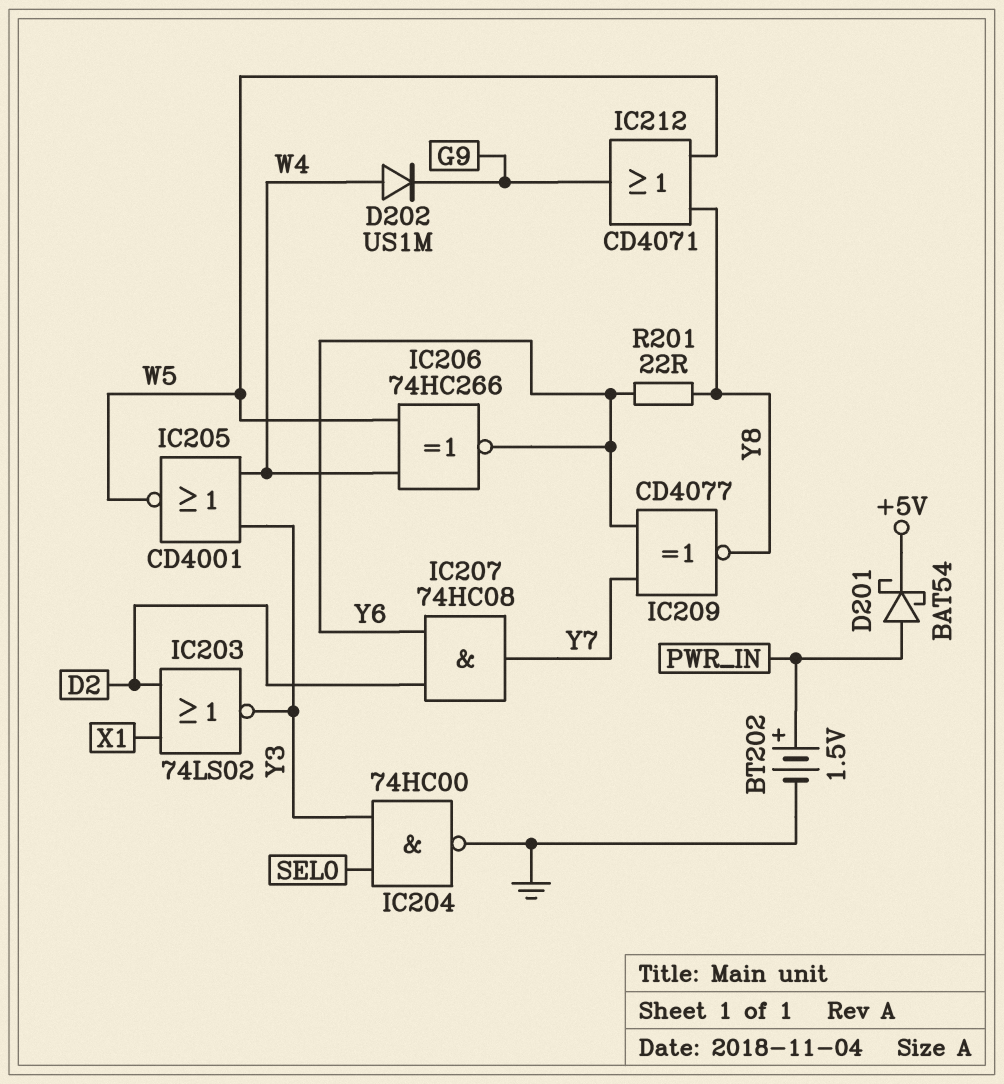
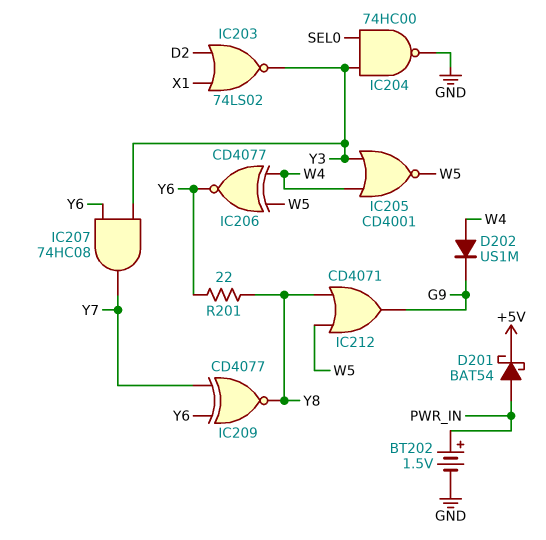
IC206: XNOR 74HC266 (in W4, in W5, out Y6) -> XNOR CD4077 (in W4, in W5, out Y6)
IC207: AND 74HC08 (in D2, in Y6, out Y7) -> AND 74HC08 (in Y3, in Y6, out Y7)

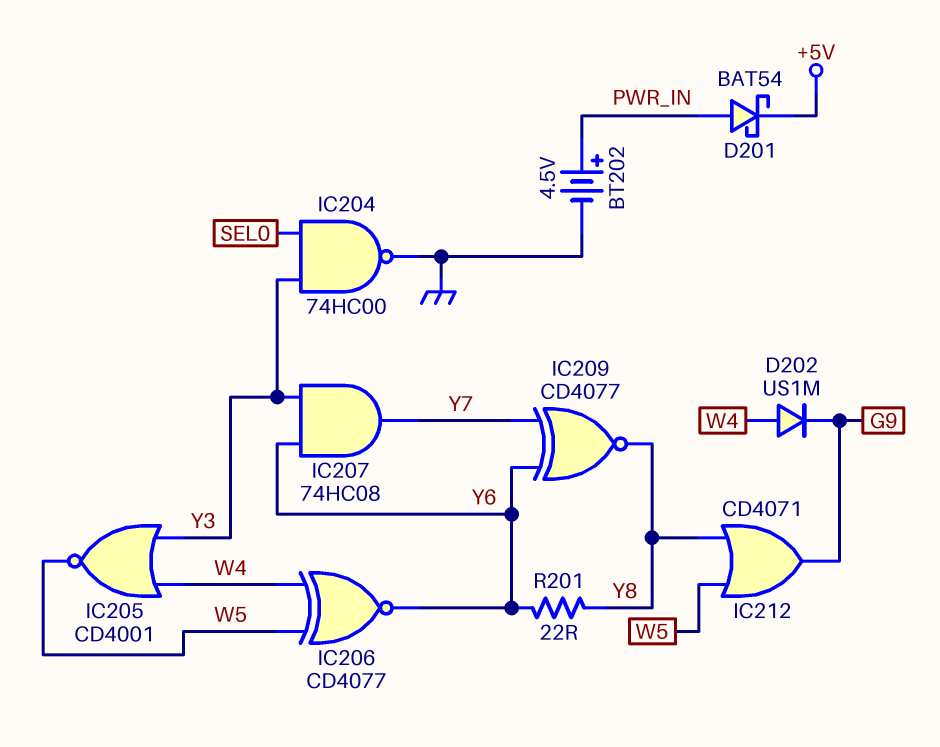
BT202: 1.5V (plus PWR_IN, minus GND) -> 4.5V (plus PWR_IN, minus GND)
IC203: NOR 74LS02 (in D2, in X1, out Y3) -> none

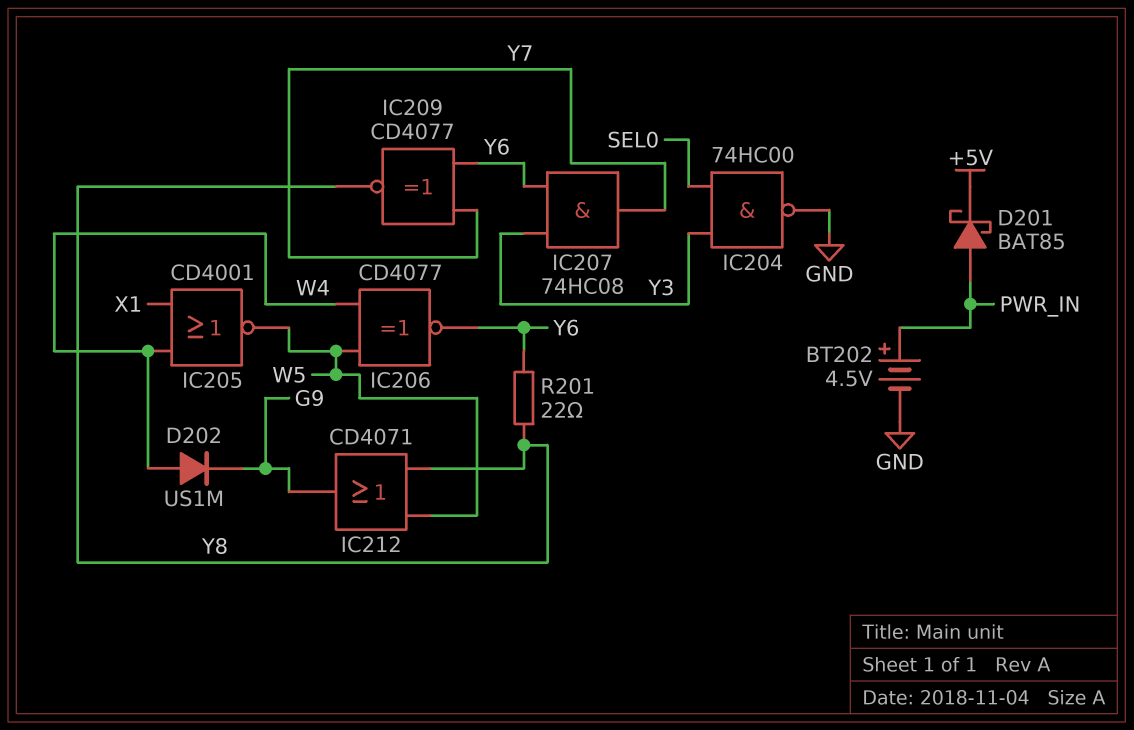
D201: schottky BAT54 (A PWR_IN, K +5V) -> schottky BAT85 (A PWR_IN, K +5V)
IC205: NOR CD4001 (in W4, in Y3, out W5) -> NOR CD4001 (in W4, in X1, out W5)

